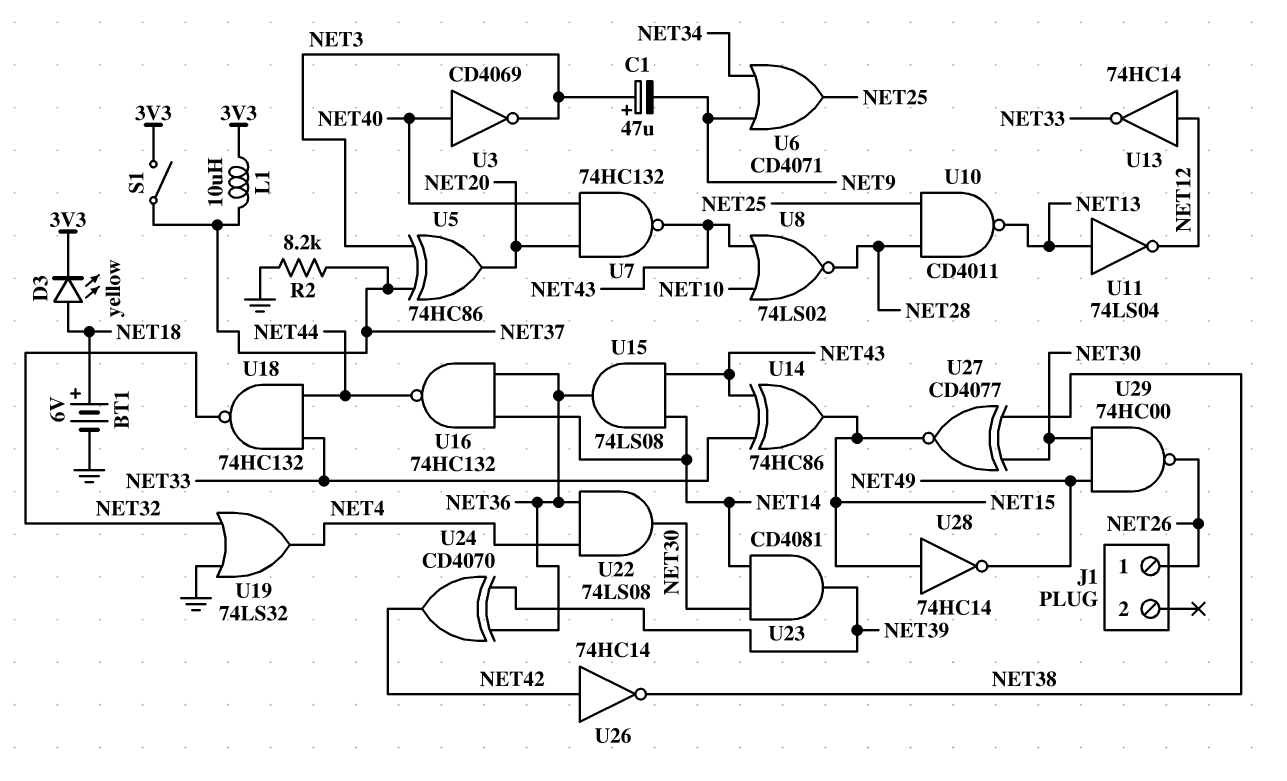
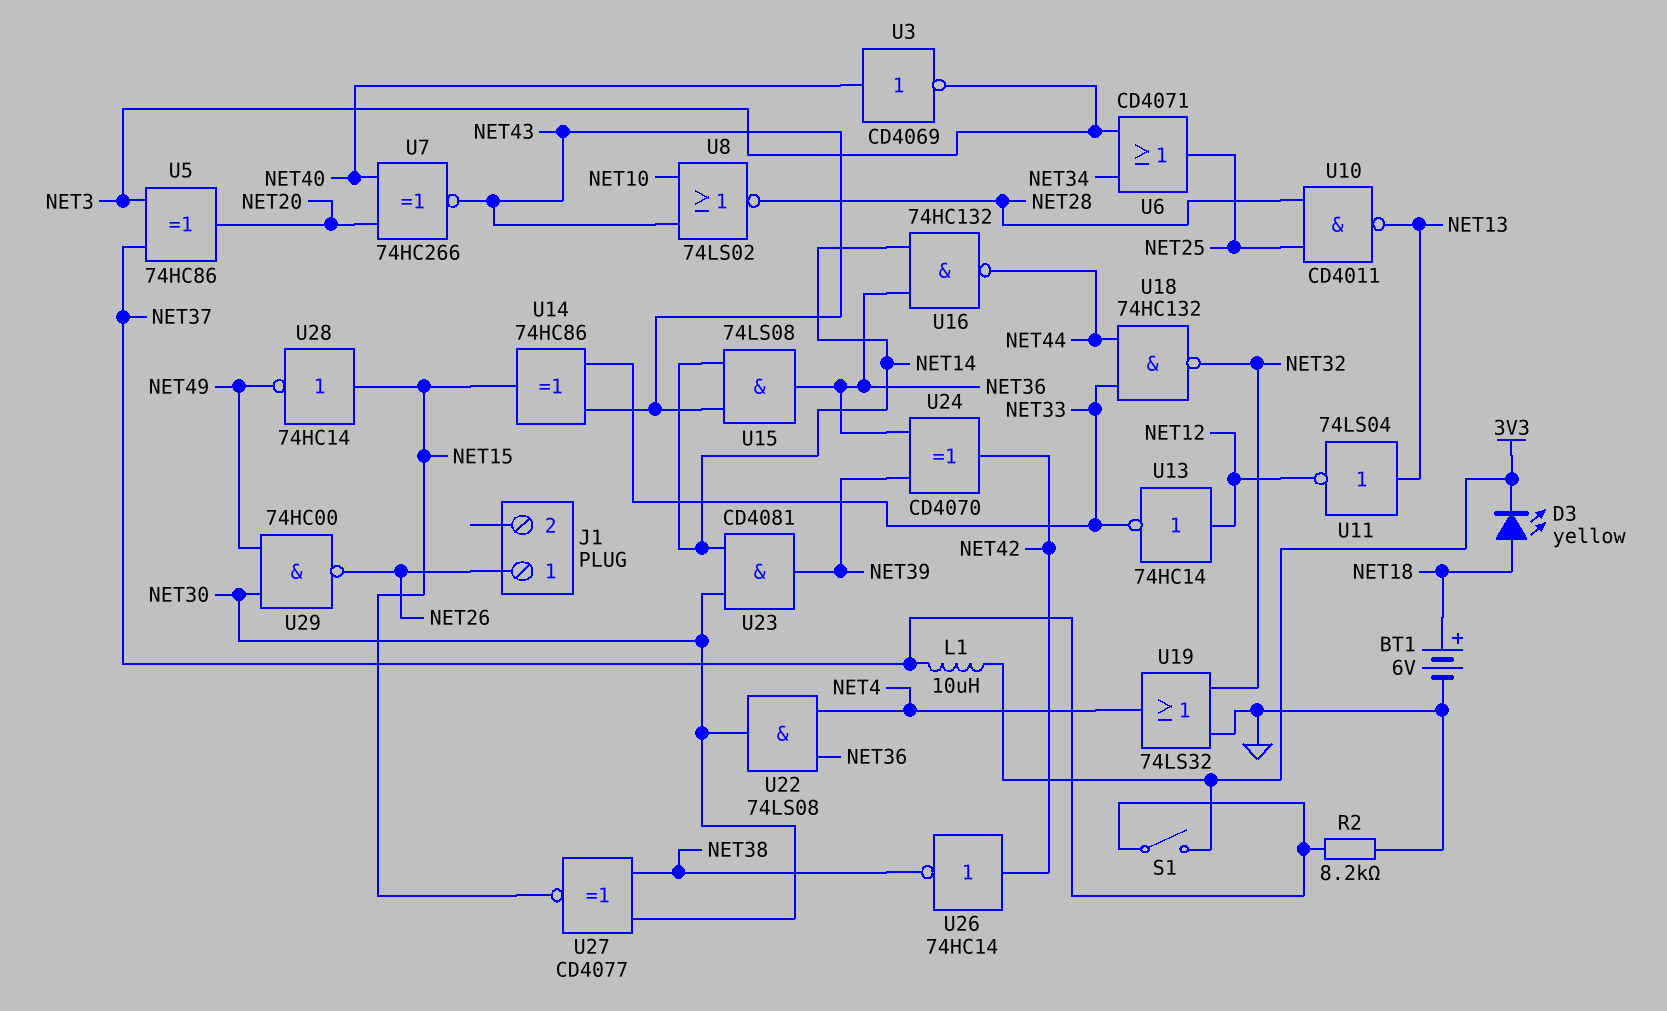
C1: 47uF (plus NET3, minus NET9) -> none
U6: OR CD4071 (in NET9, in NET34, out NET25) -> OR CD4071 (in NET3, in NET34, out NET25)
U7: NAND 74HC132 (in NET20, in NET40, out NET43) -> XNOR 74HC266 (in NET20, in NET40, out NET43)

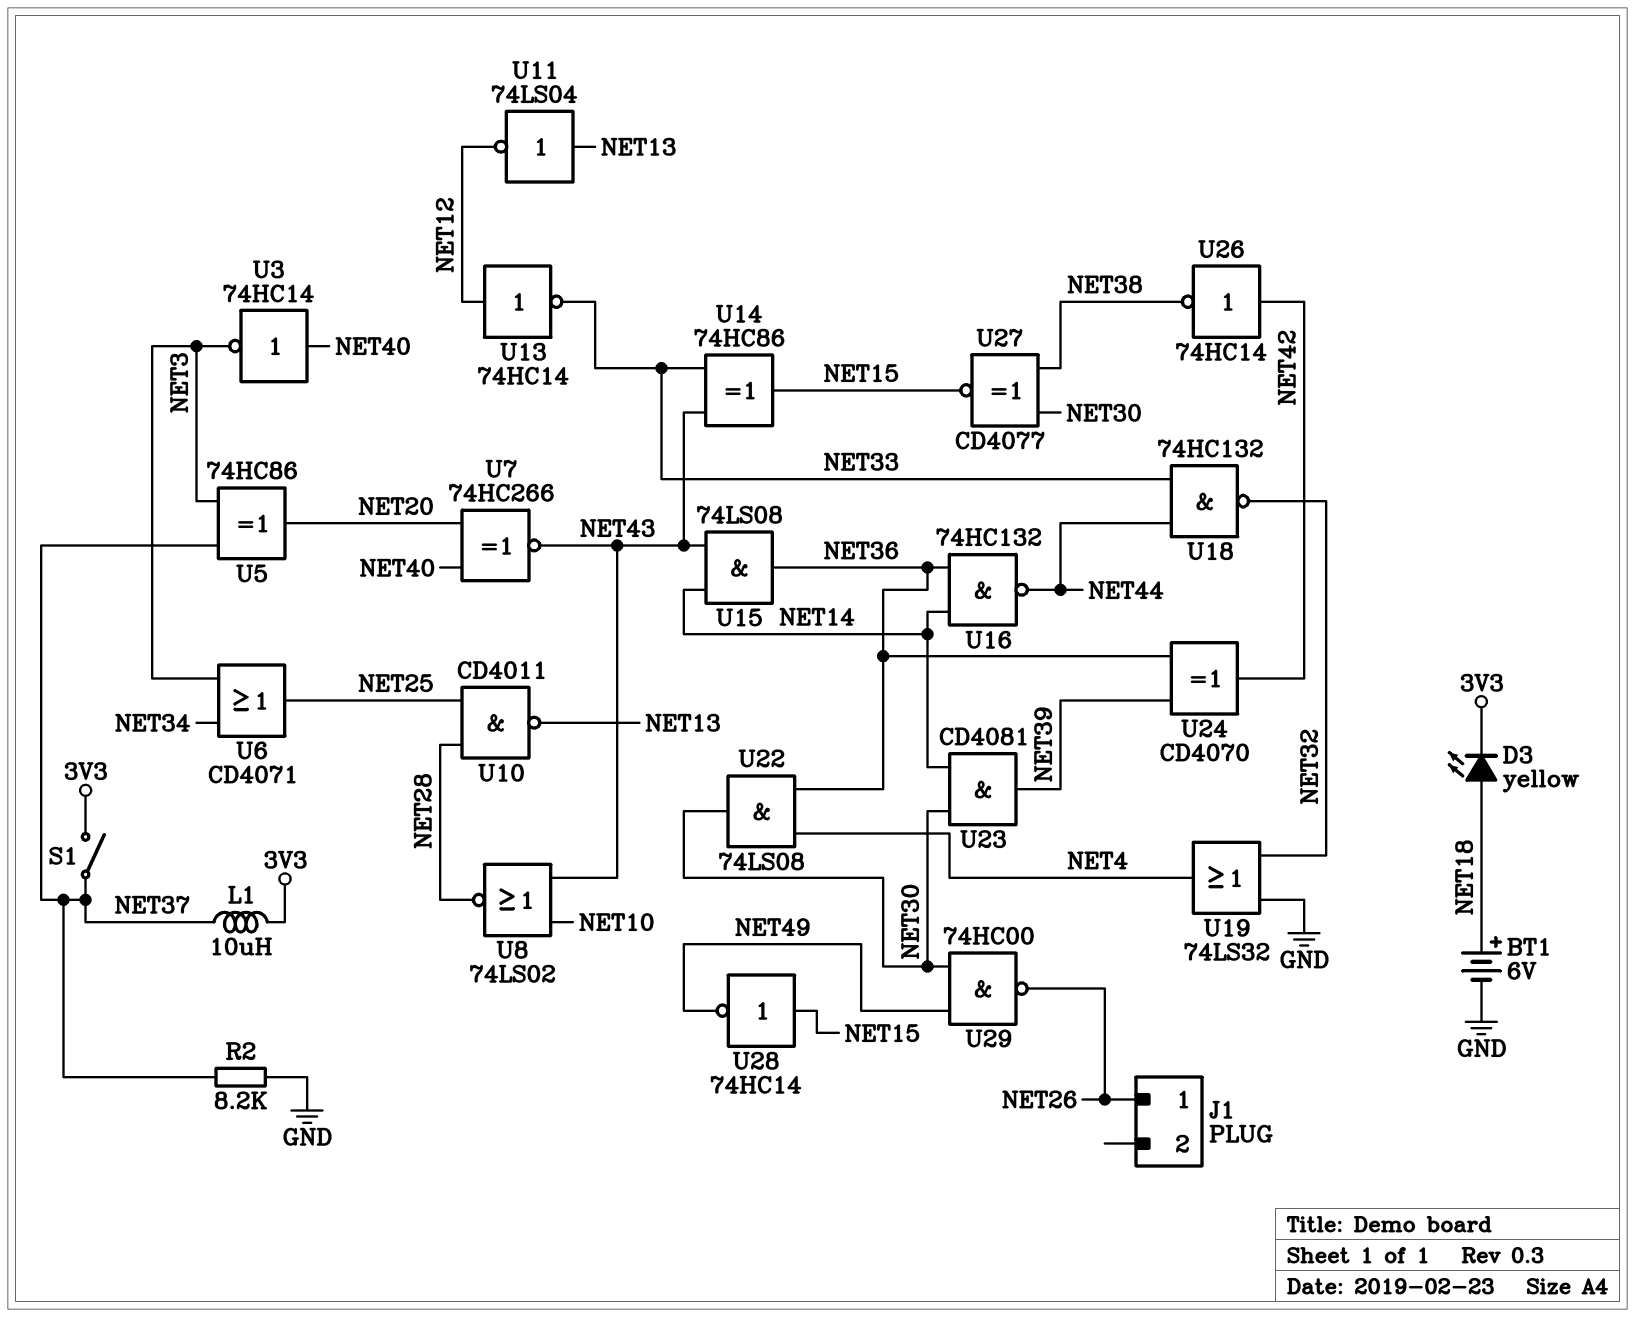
U3: NOT CD4069 (in NET40, out NET3) -> NOT 74HC14 (in NET40, out NET3)

